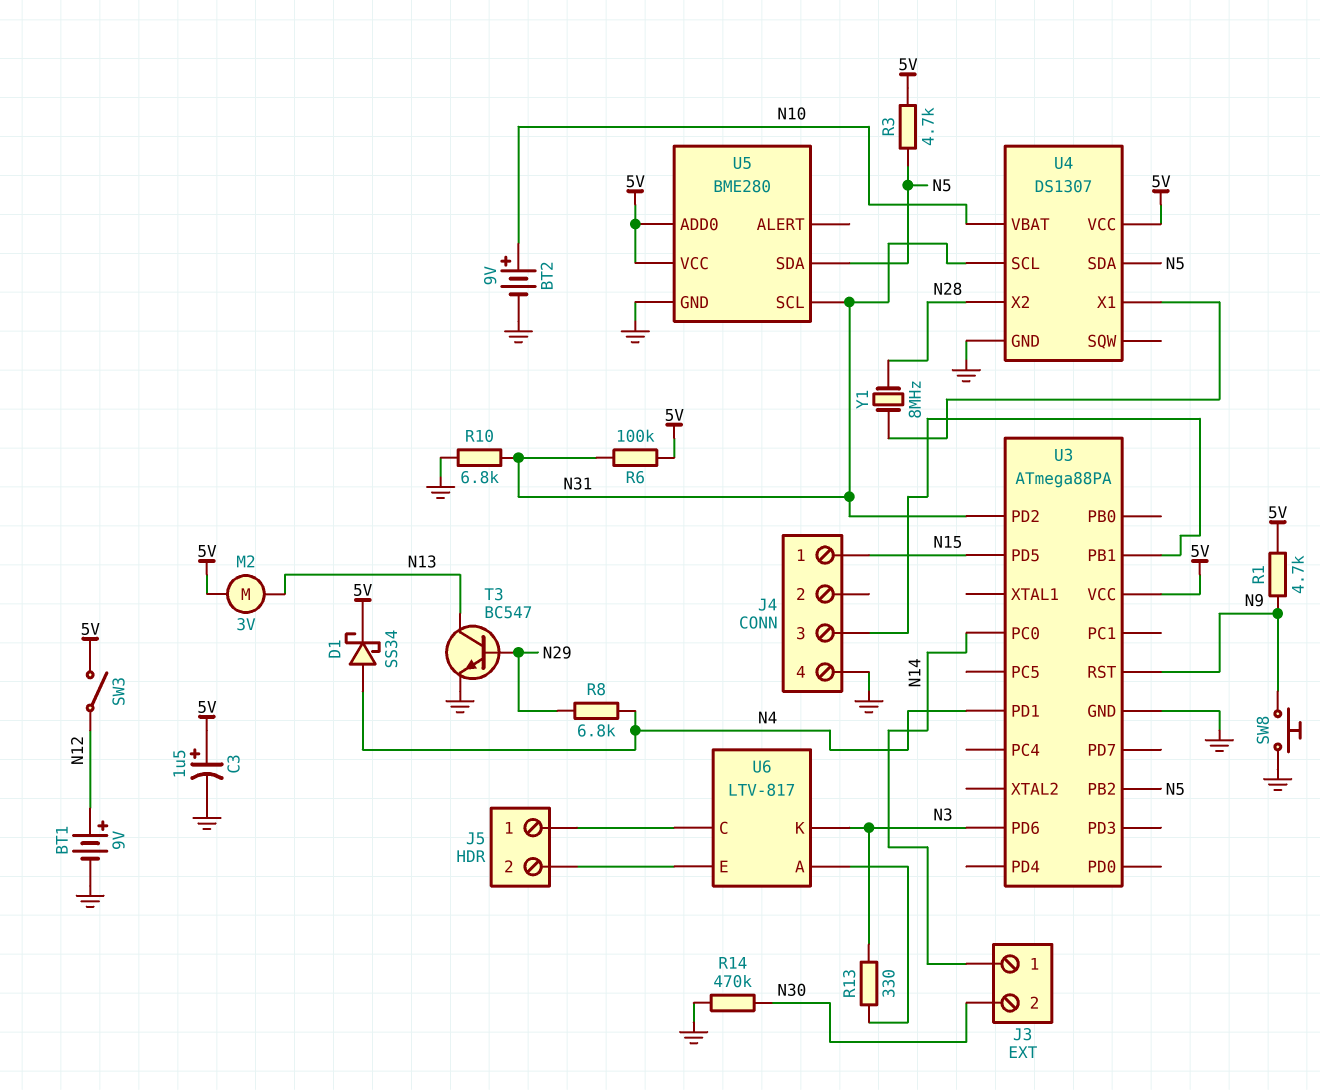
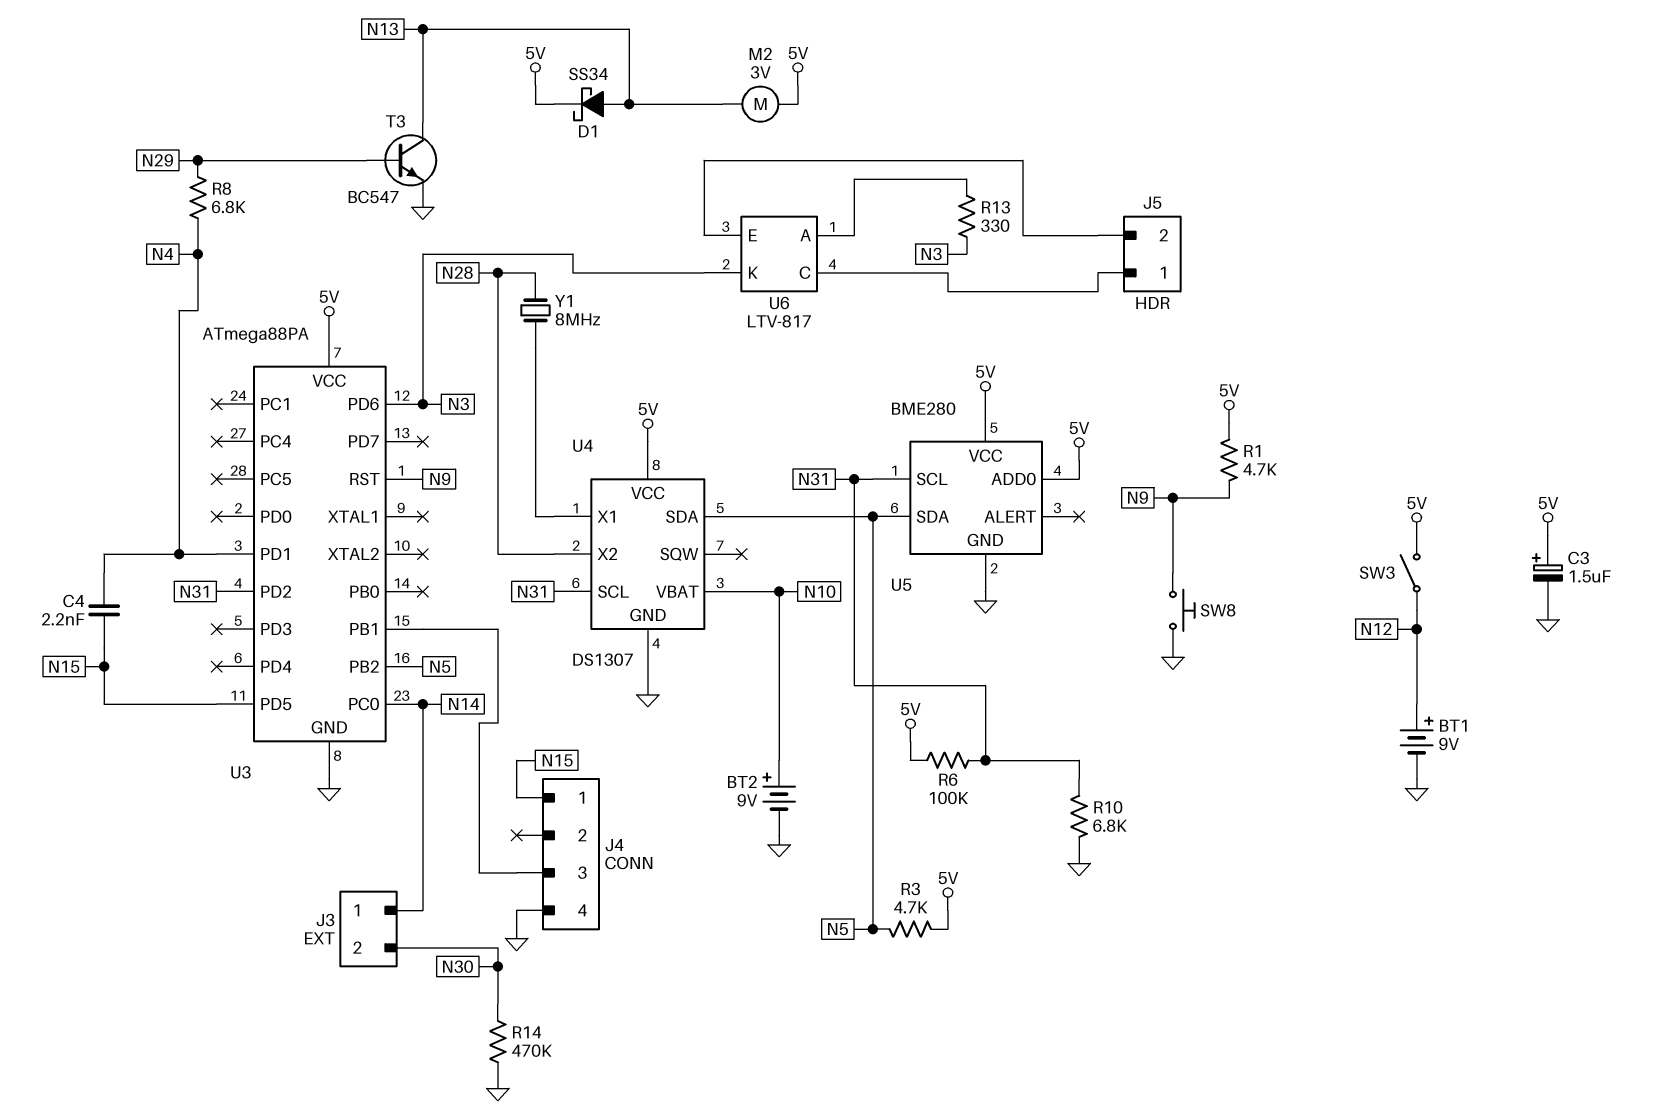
C4: none -> 2.2nF (N4, N15)
D1: schottky SS34 (A N4, K 5V) -> schottky SS34 (A N13, K 5V)

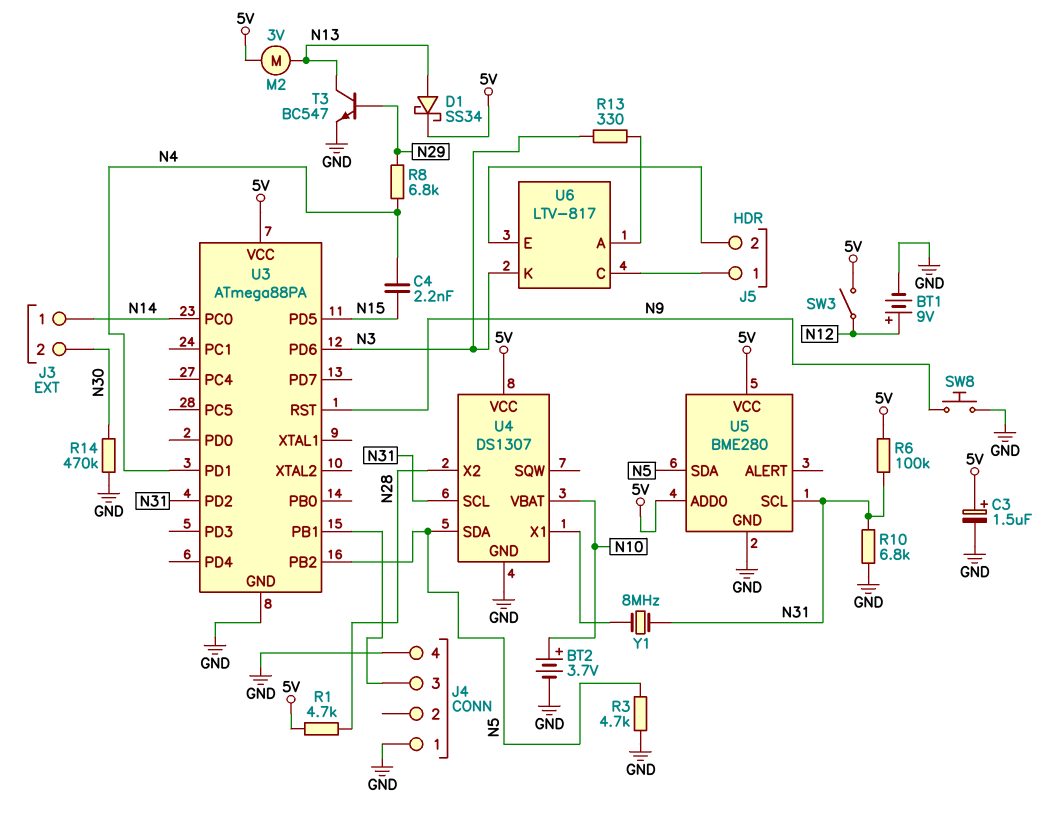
BT2: 9V (plus N10, minus GND) -> 3.7V (plus N10, minus GND)
J4 pin 1: N15 -> GND
R1: 4.7k (5V, N9) -> 4.7k (5V, N28)
R3: 4.7k (5V, N5) -> 4.7k (GND, N5)
Y1: 8MHz (N28, U4/X1) -> 8MHz (N31, U4/X1)

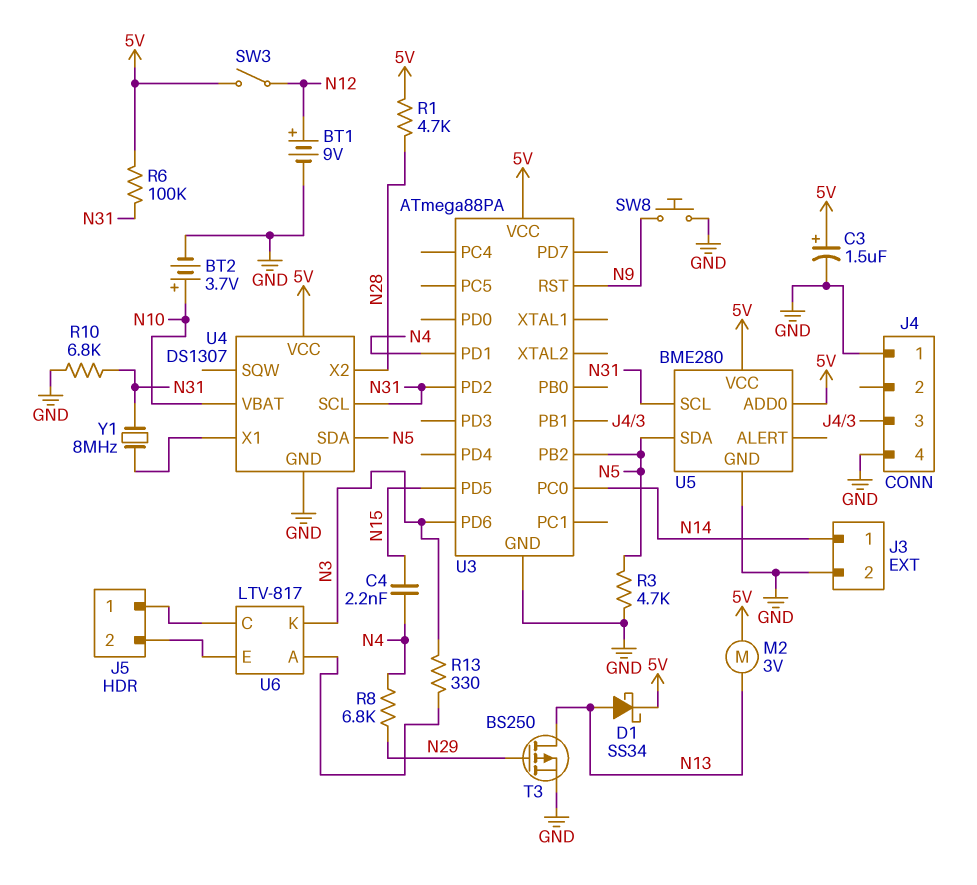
J3 pin 2: N30 -> GND
R14: 470k (GND, N30) -> none
T3: NPN BC547 (B N29, C N13, E GND) -> PMOS BS250 (G N29, D N13, S GND)

